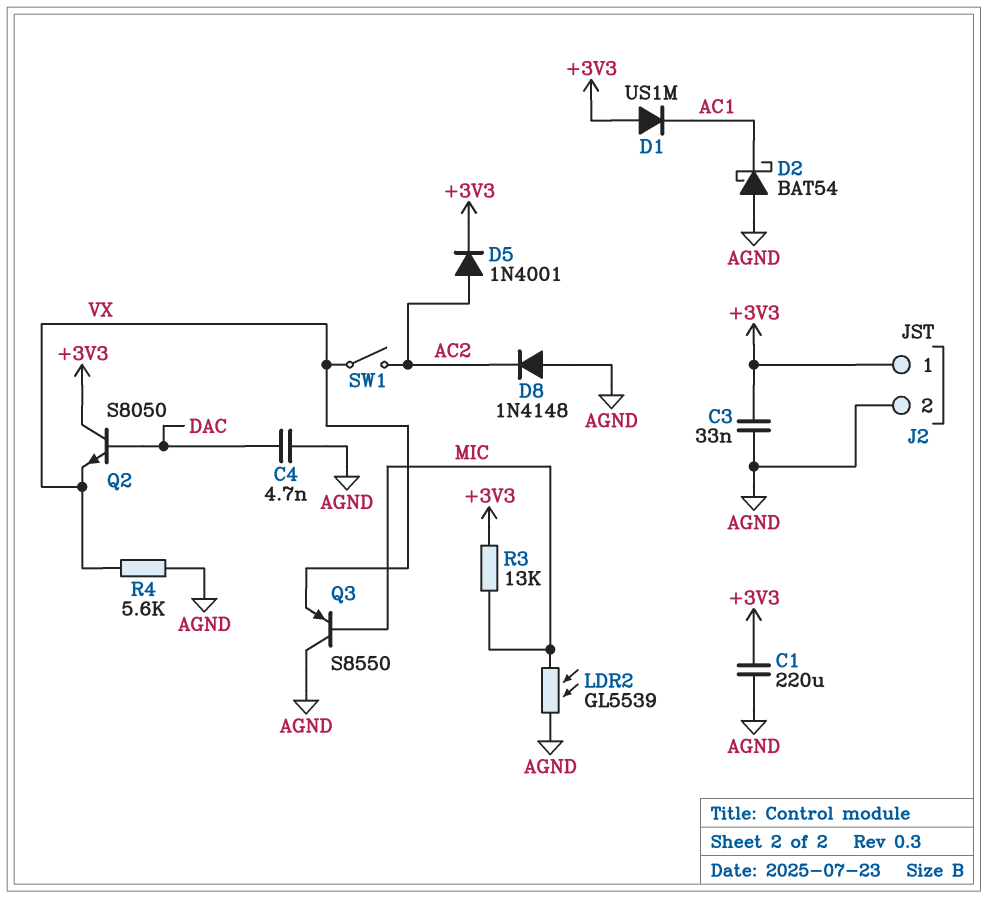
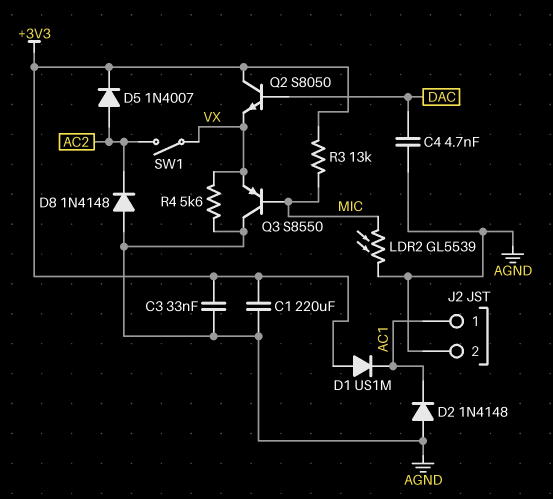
D2: schottky BAT54 (A AGND, K AC1) -> diode 1N4148 (A AGND, K AC1)
D5: diode 1N4001 (A AC2, K +3V3) -> diode 1N4007 (A AC2, K +3V3)
J2 pin 1: +3V3 -> AC1

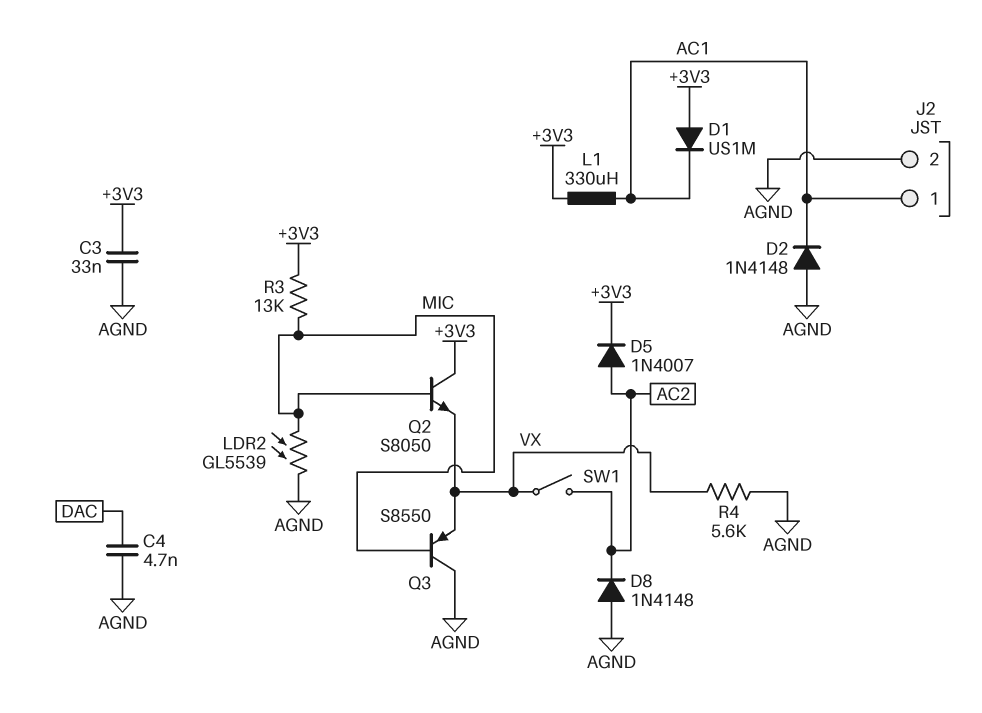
C1: 220uF (+3V3, AGND) -> none
L1: none -> 330uH (+3V3, AC1)
Q2: NPN S8050 (B DAC, C +3V3, E VX) -> NPN S8050 (B MIC, C +3V3, E VX)

